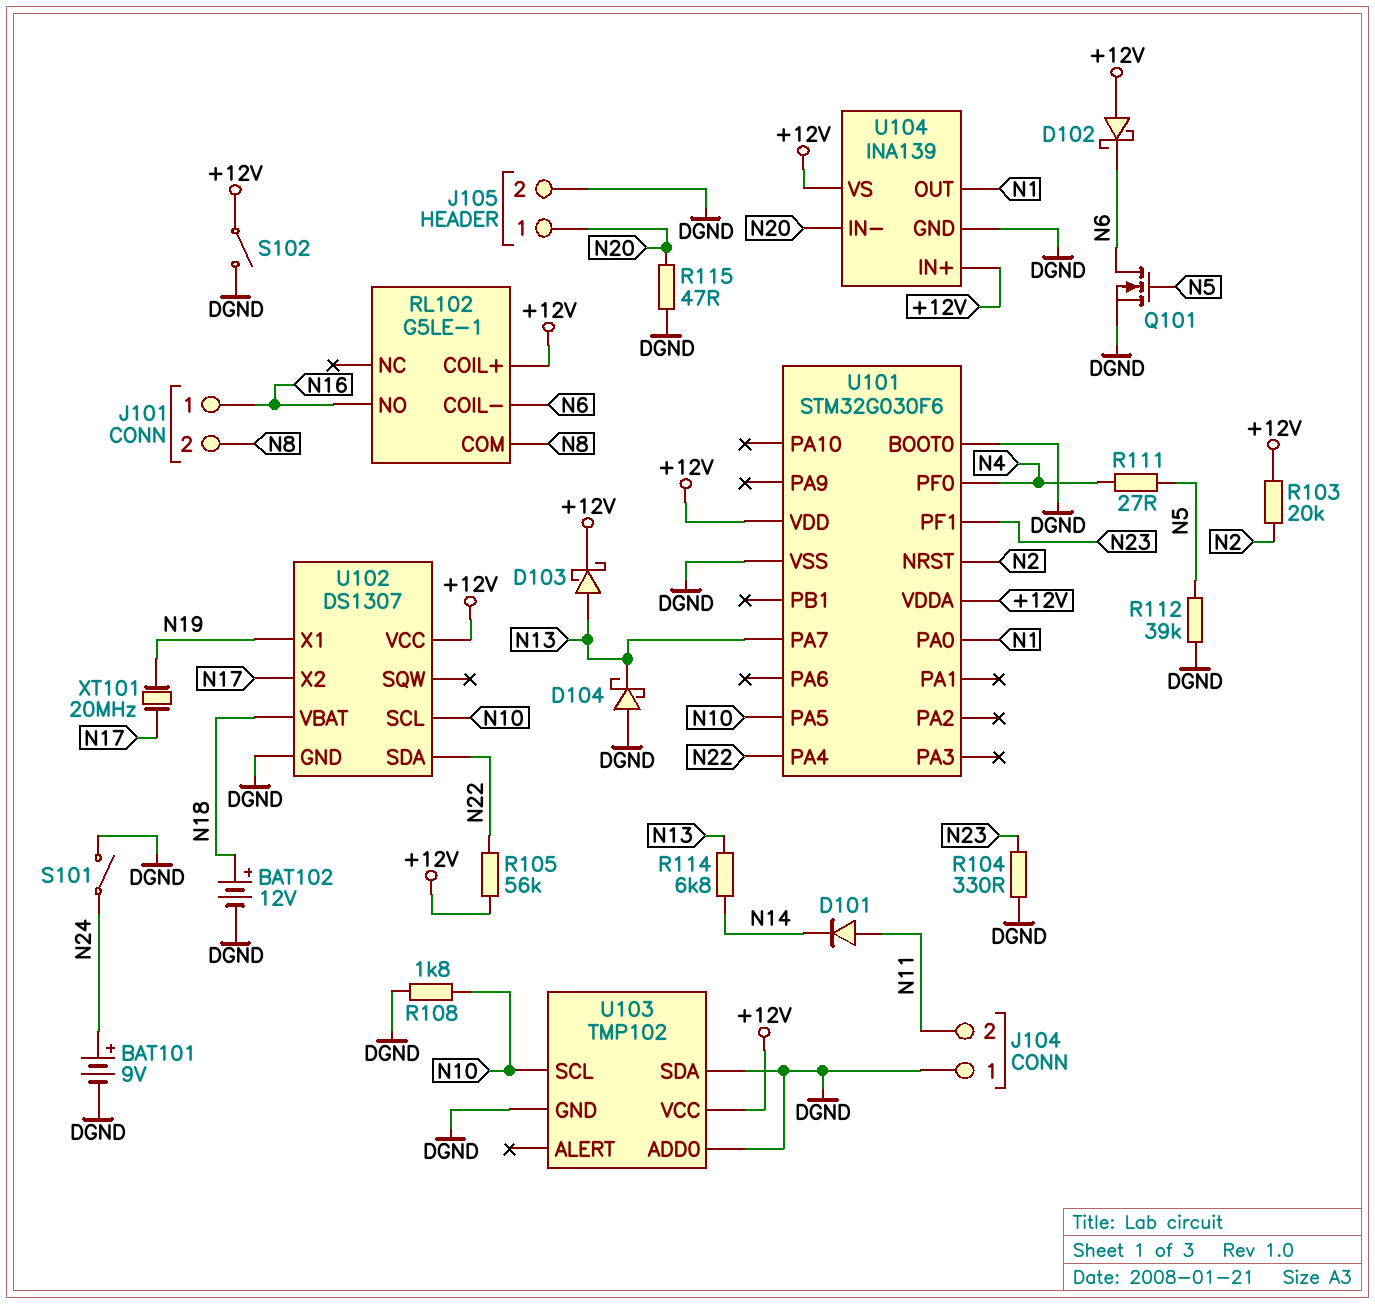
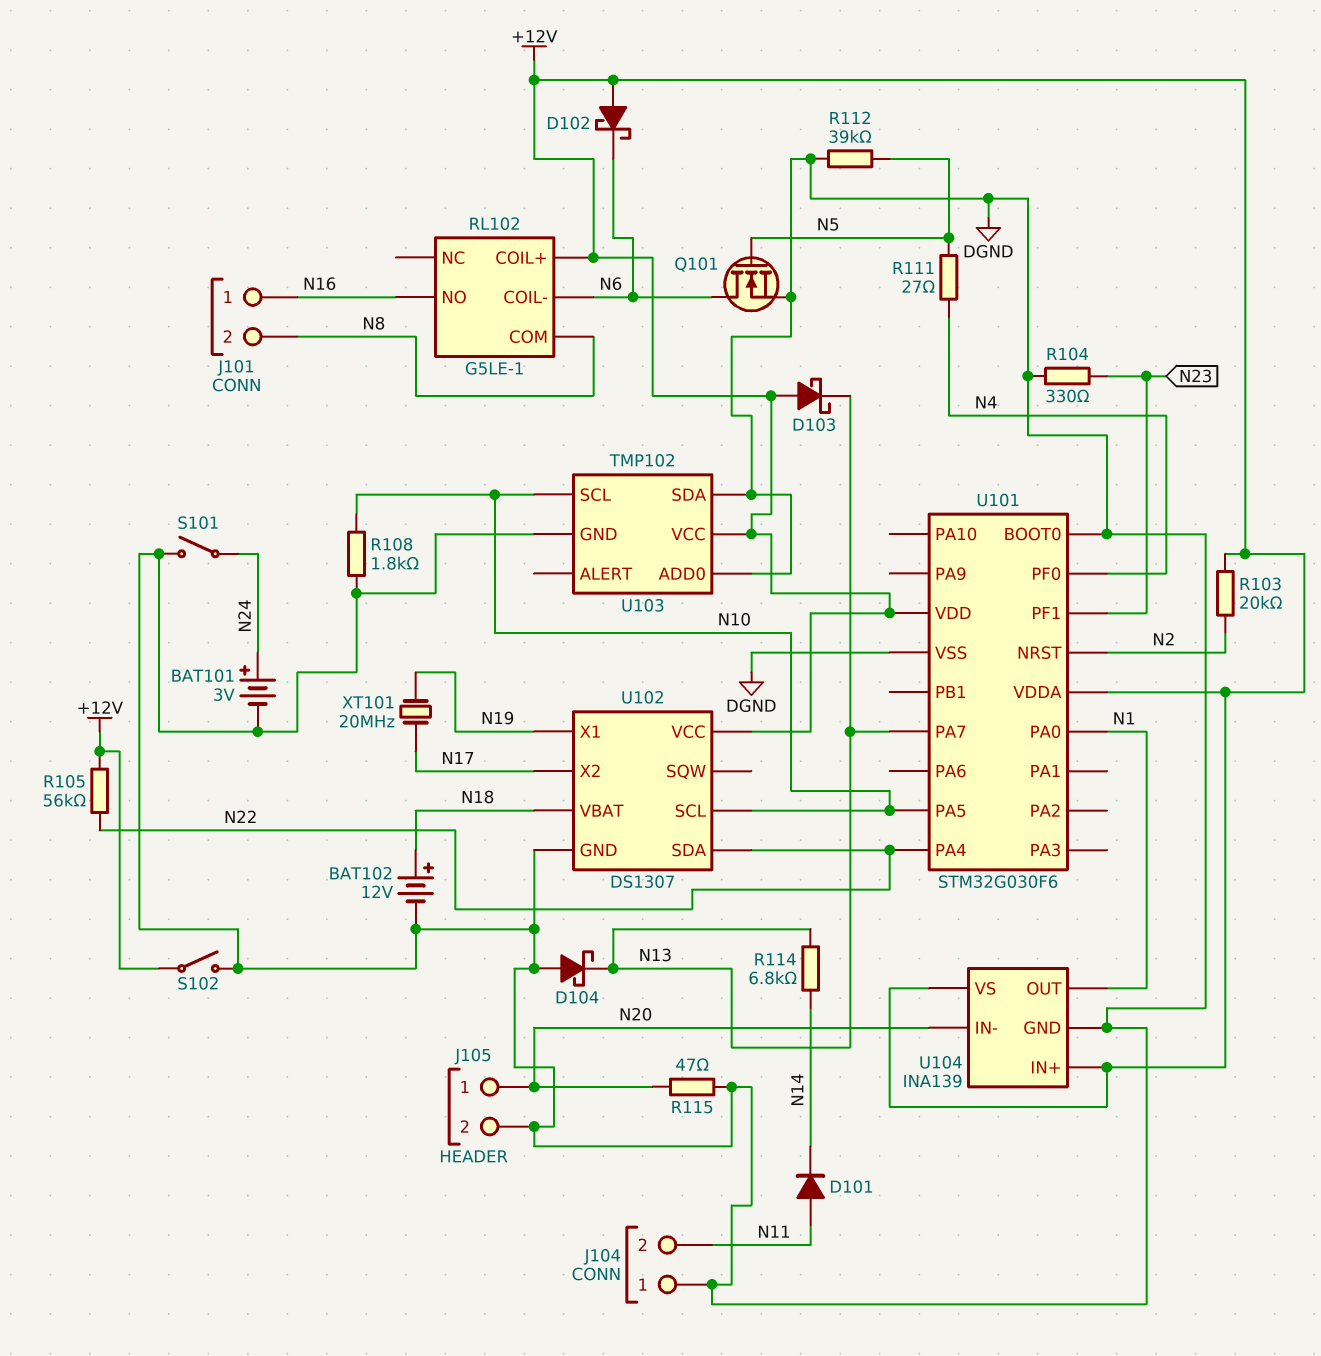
BAT101: 9V (plus N24, minus DGND) -> 3V (plus N24, minus DGND)
D103: schottky (A N13, K +12V) -> schottky (A +12V, K N13)

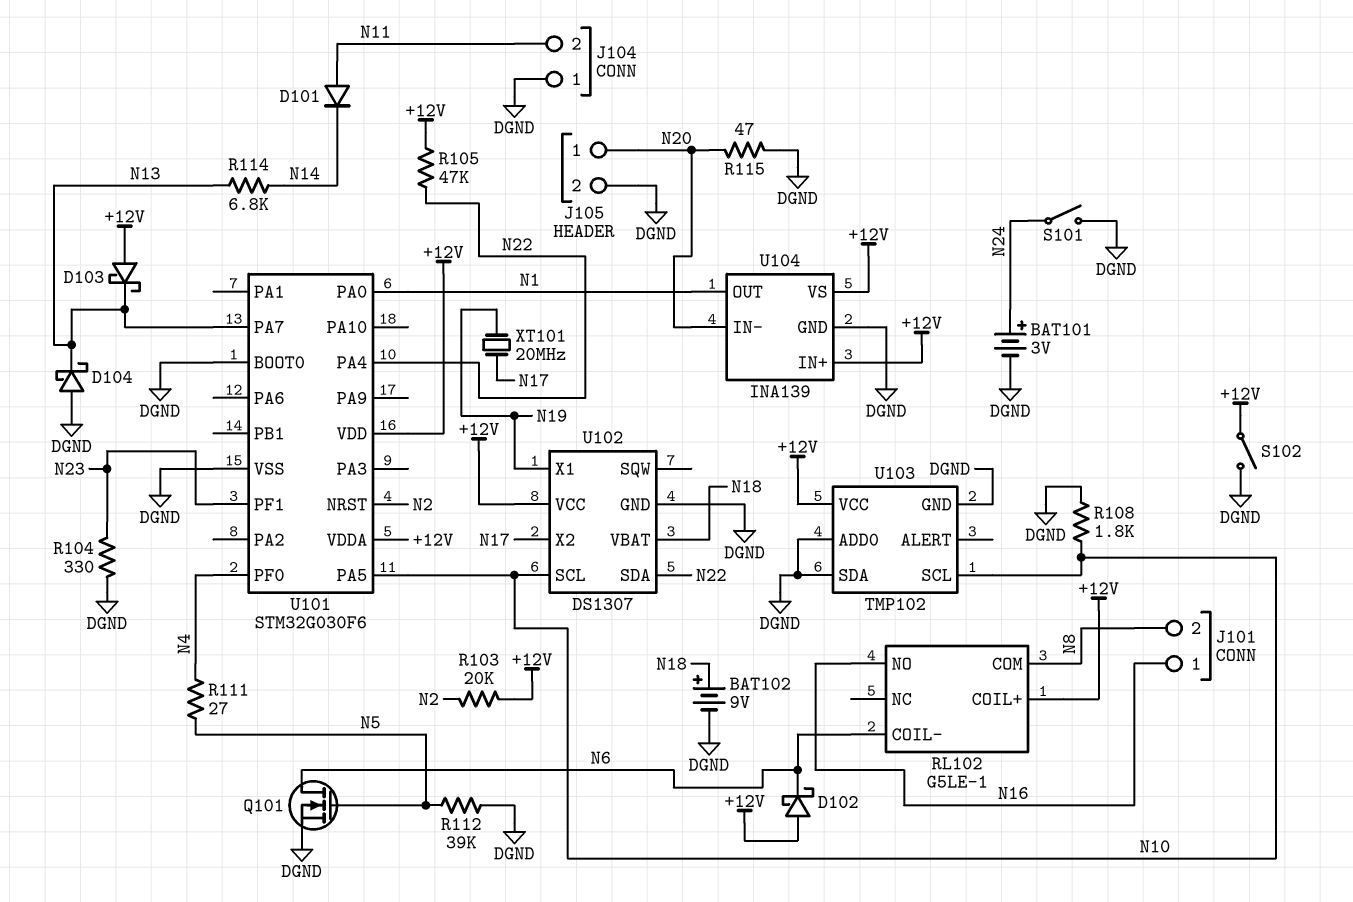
BAT102: 12V (plus N18, minus DGND) -> 9V (plus N18, minus DGND)
R105: 56k (+12V, N22) -> 47k (+12V, N22)

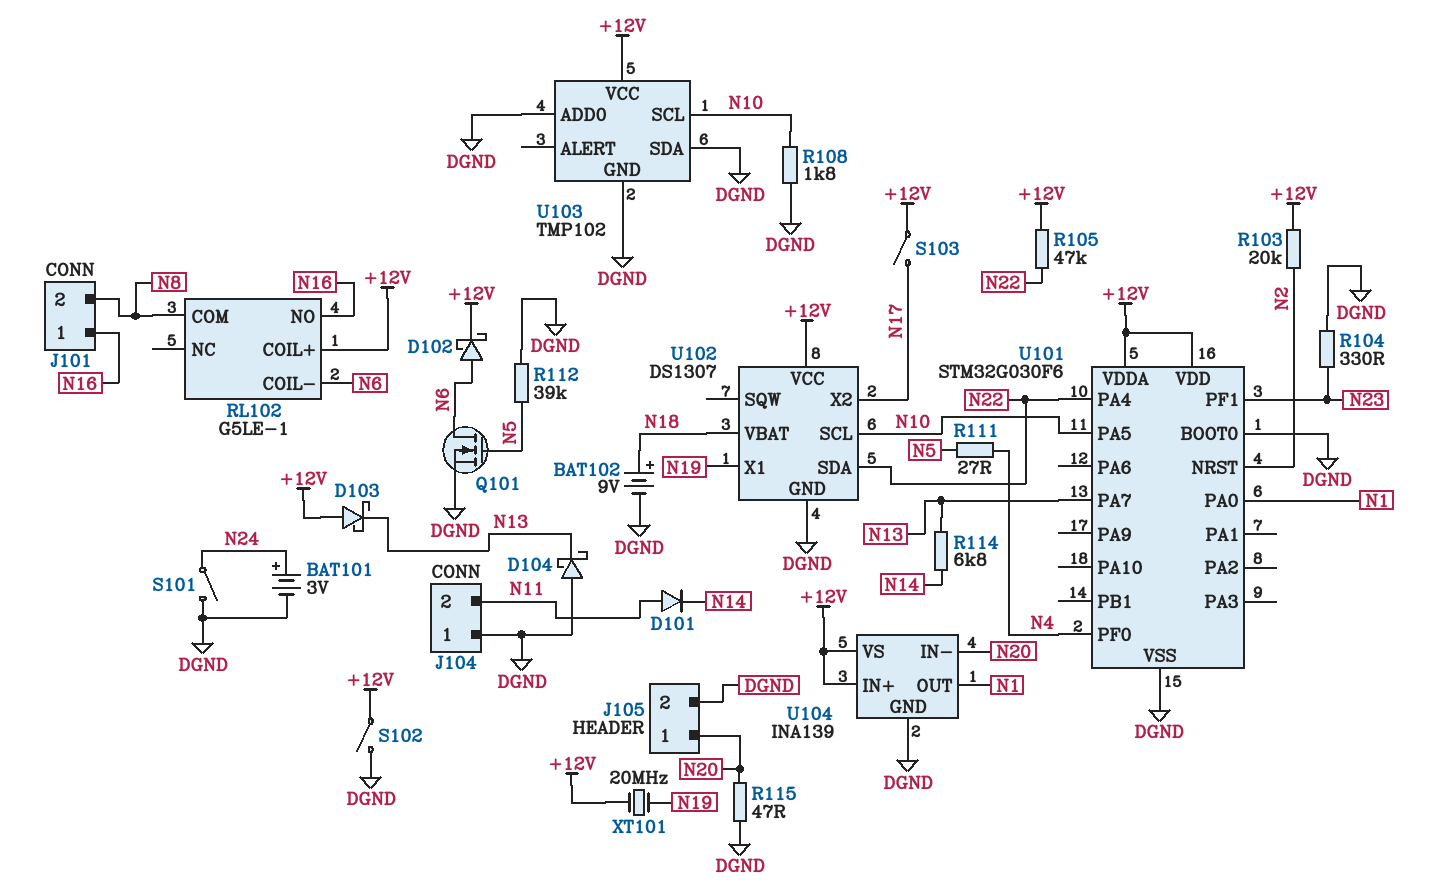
D102: schottky (A +12V, K N6) -> schottky (A N6, K +12V)
S103: none -> switch (+12V, N17)
XT101: 20MHz (N17, N19) -> 20MHz (+12V, N19)

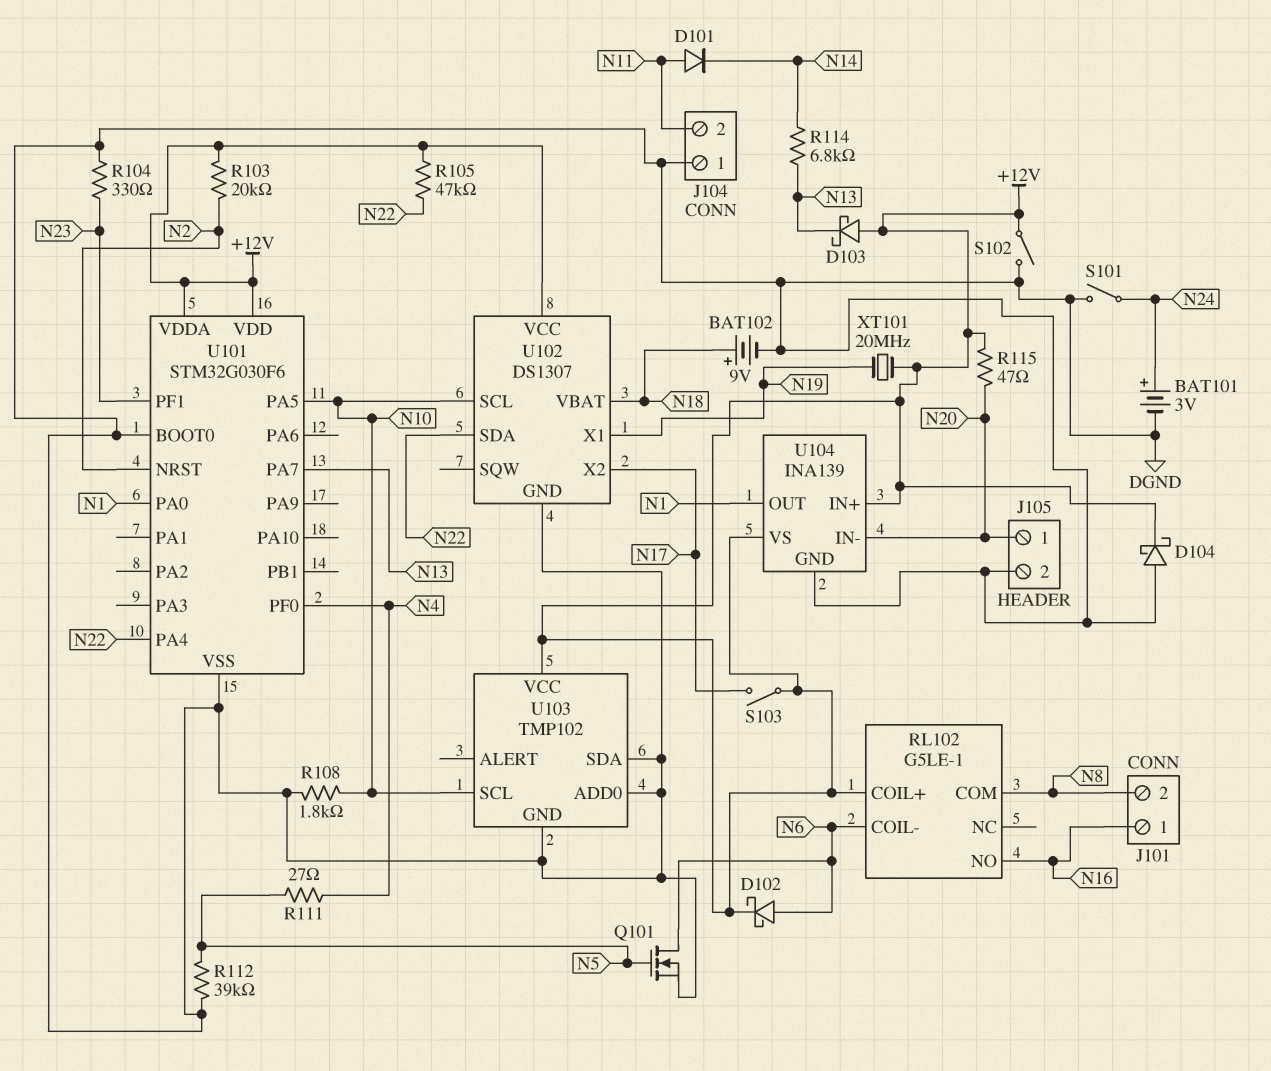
D104: schottky (A DGND, K N13) -> schottky (A DGND, K +12V)
R115: 47 (DGND, N20) -> 47 (+12V, N20)

